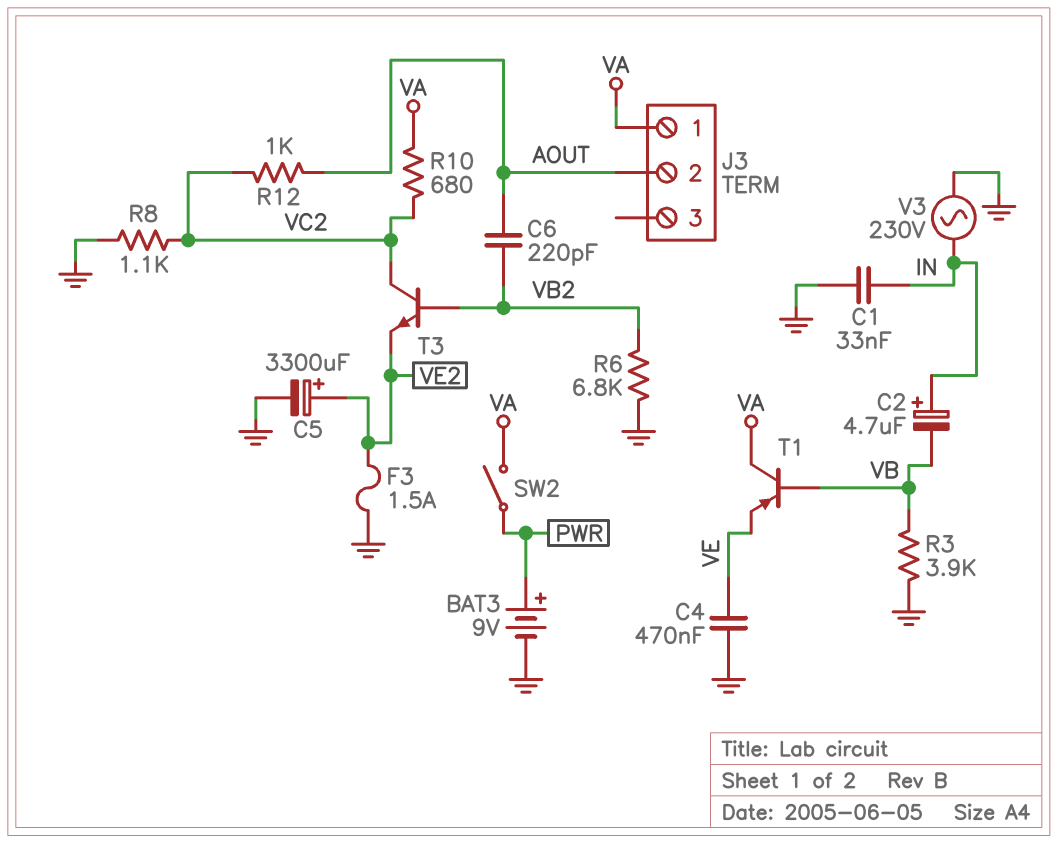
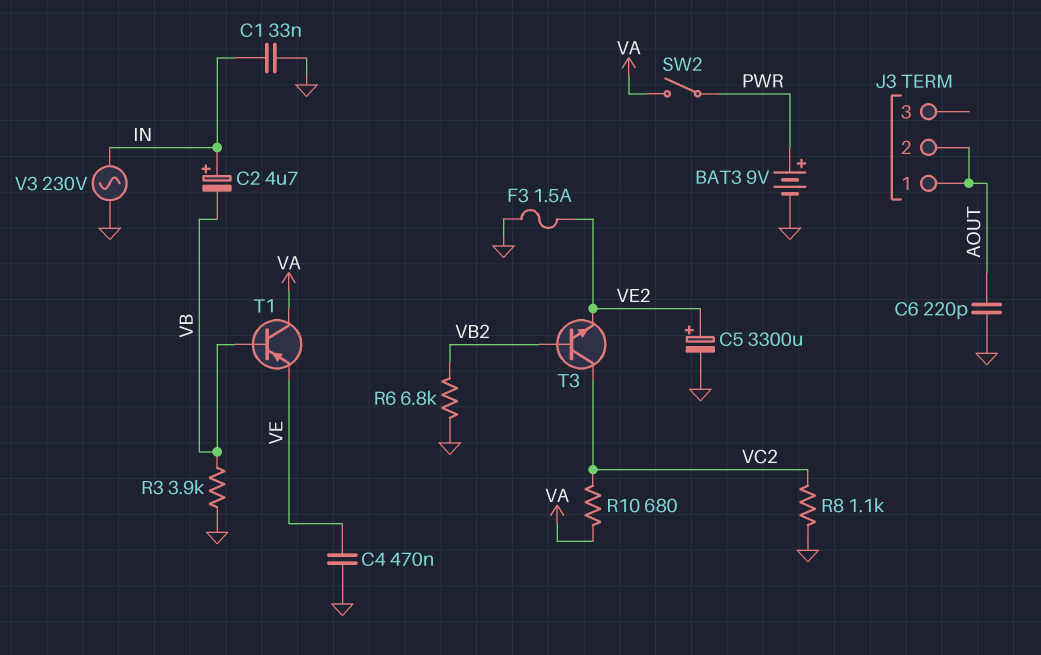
C6: 220pF (AOUT, VB2) -> 220pF (AOUT, GND)
J3 pin 1: VA -> AOUT
R12: 1k (AOUT, VC2) -> none

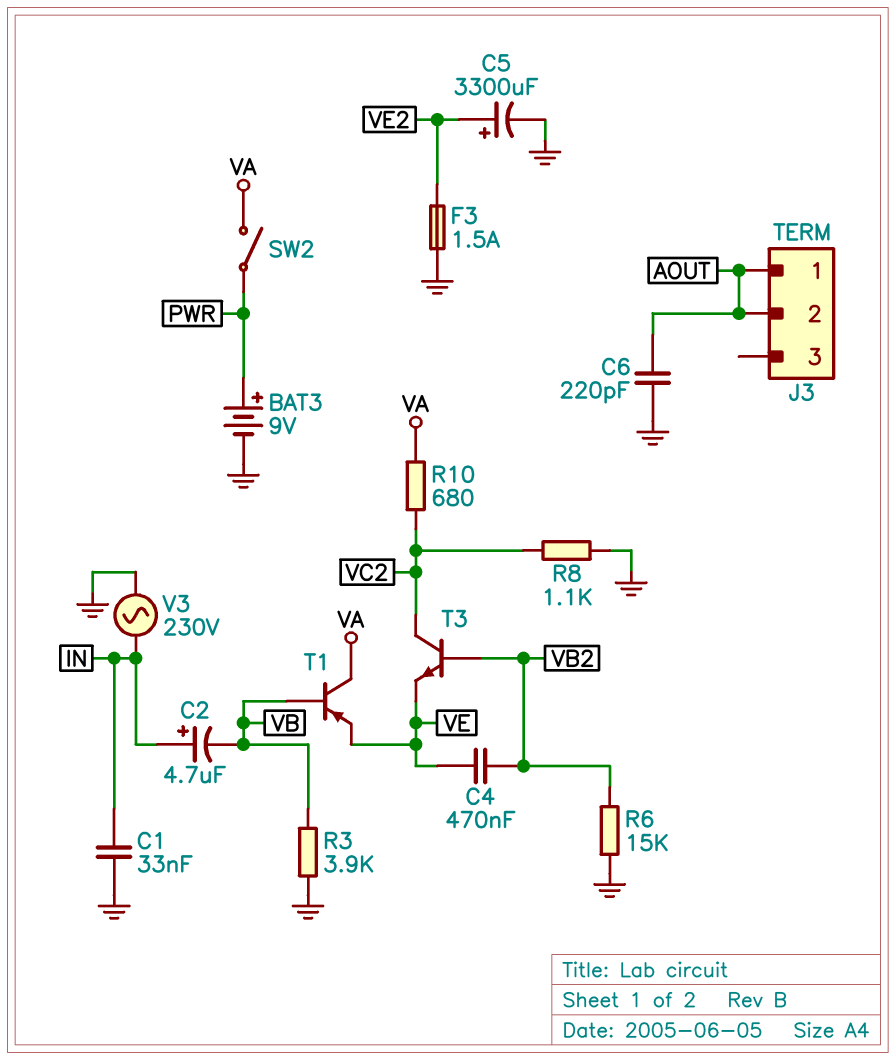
C4: 470nF (GND, VE) -> 470nF (VB2, VE)
R6: 6.8k (GND, VB2) -> 15k (GND, VB2)
T3: NPN (B VB2, C VC2, E VE2) -> NPN (B VB2, C VC2, E VE)

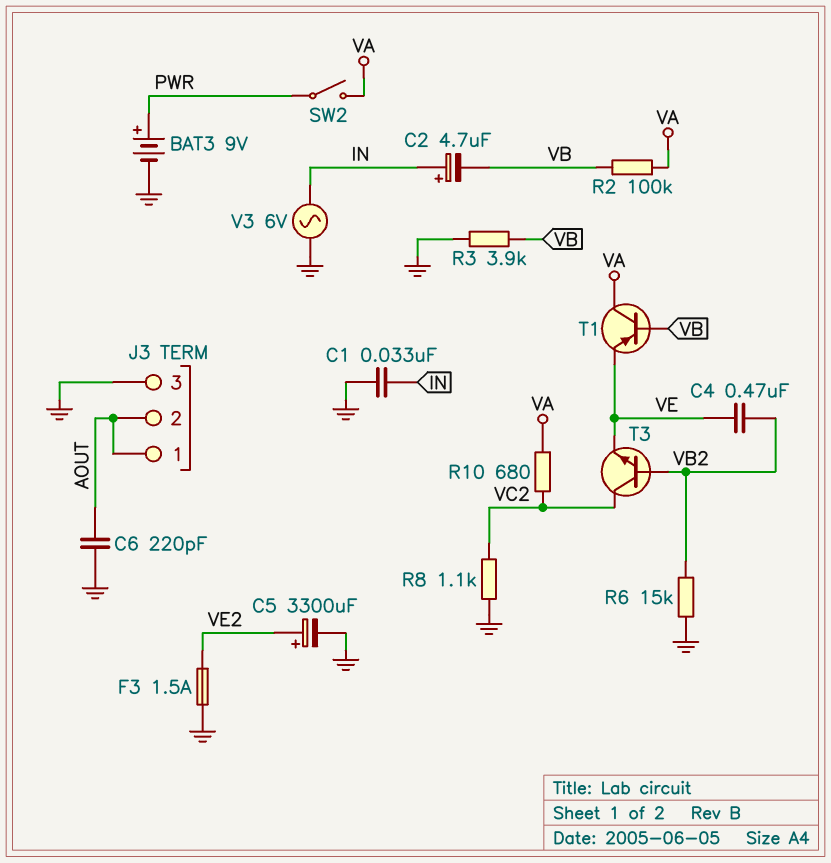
J3 pin 3: none -> GND
R2: none -> 100k (VA, VB)
V3: AC 230V (GND, IN) -> AC 6V (GND, IN)

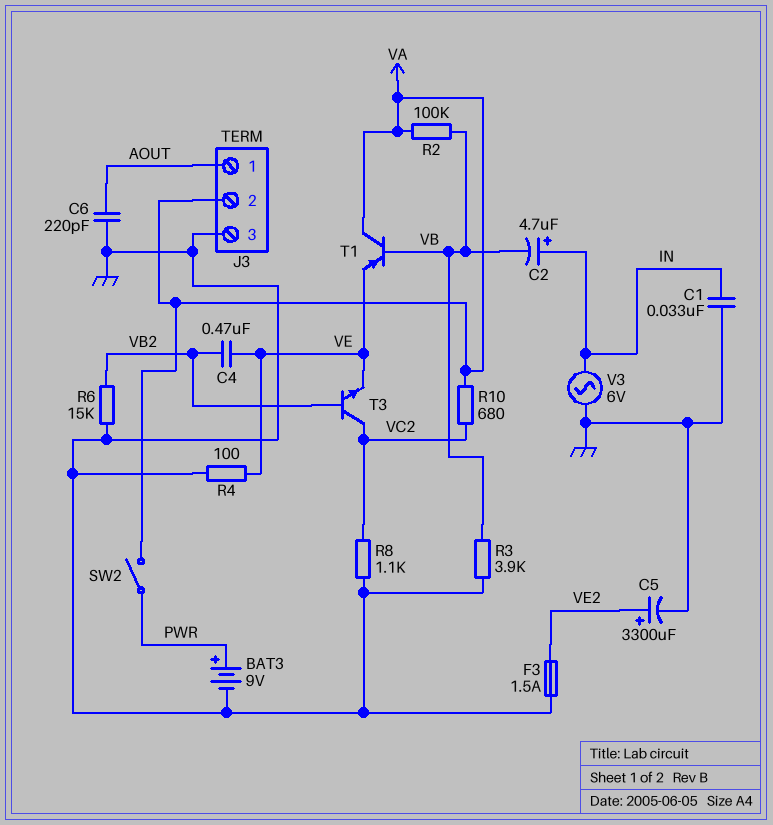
J3 pin 2: AOUT -> VA
R4: none -> 100 (GND, VE)

